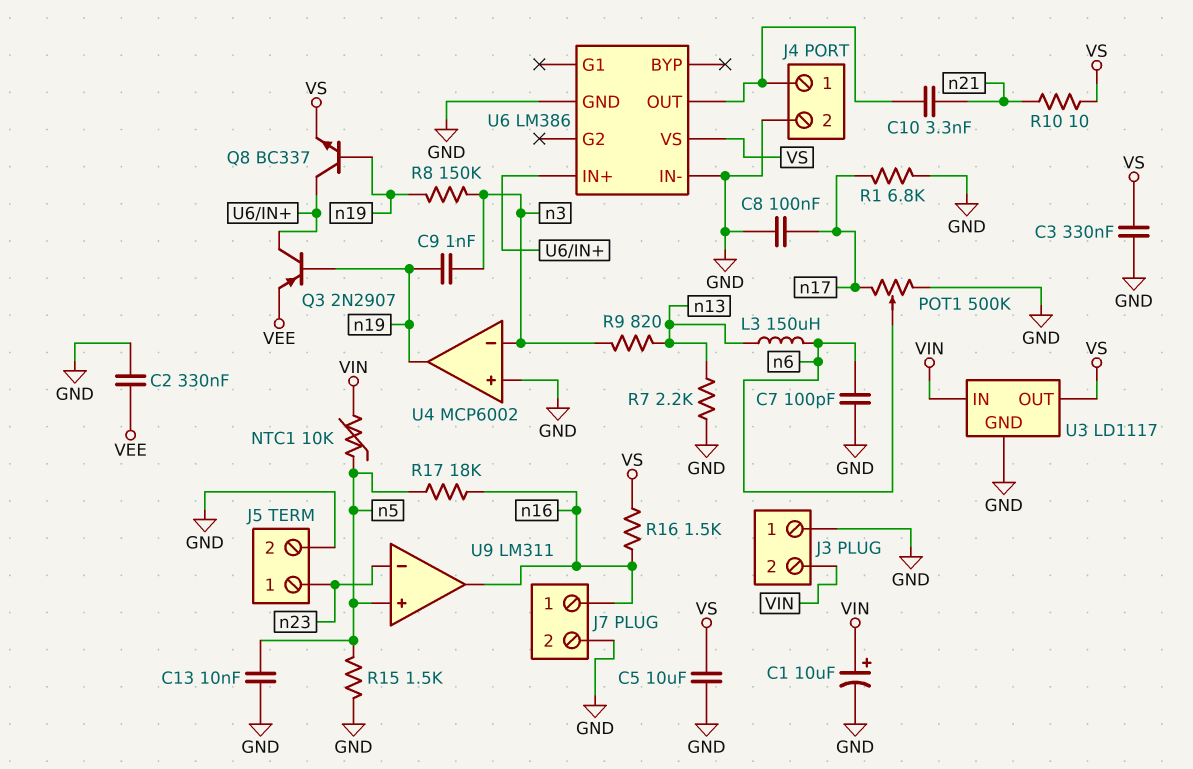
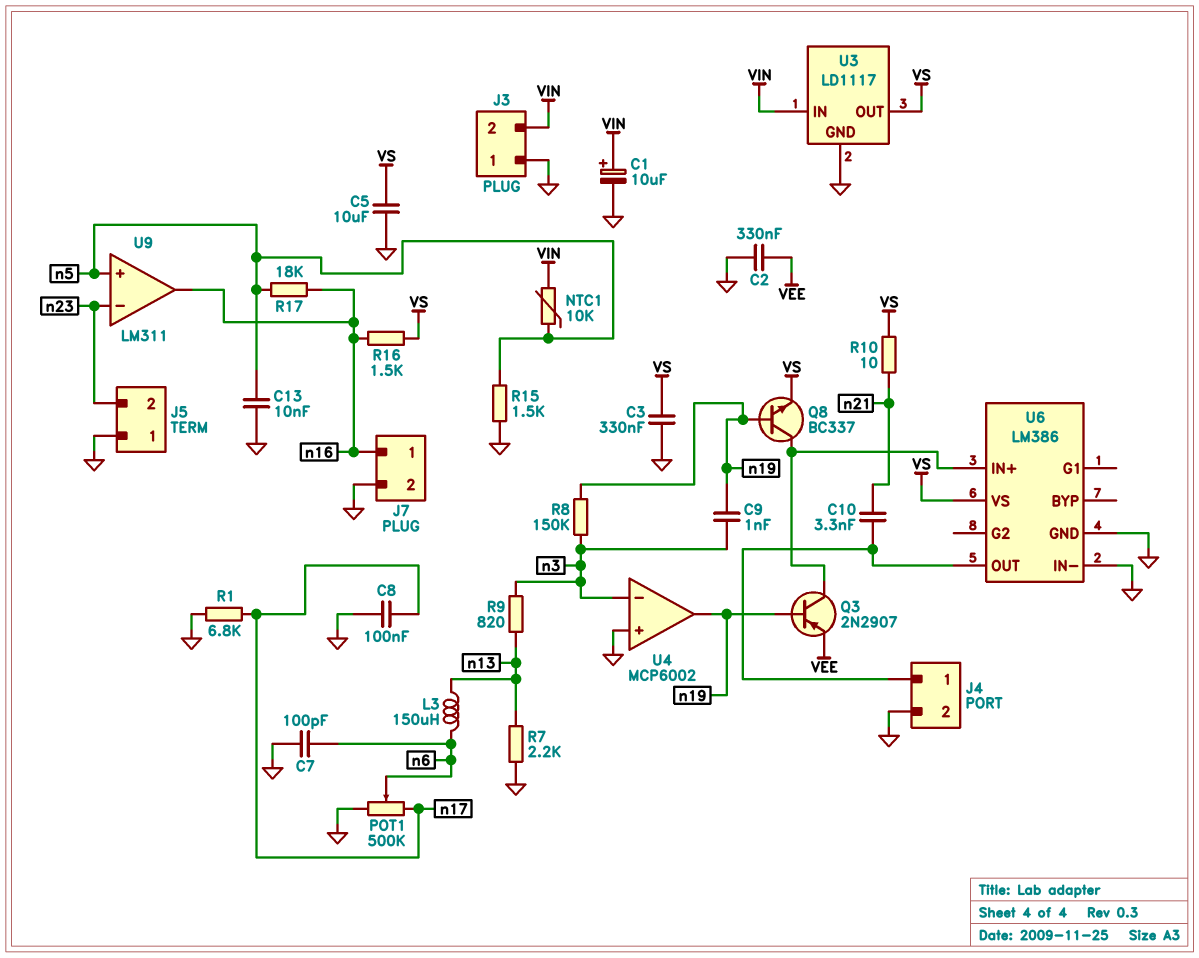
J5 pin 1: n23 -> GND
J5 pin 2: GND -> n23

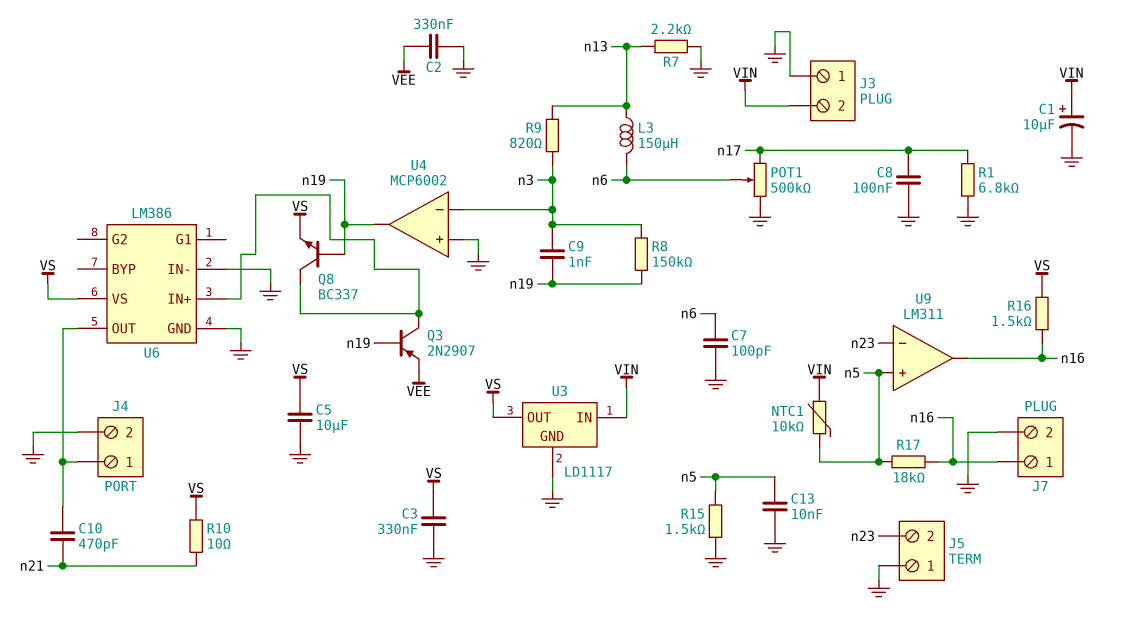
C10: 3.3nF (J4/1, n21) -> 470pF (J4/1, n21)

